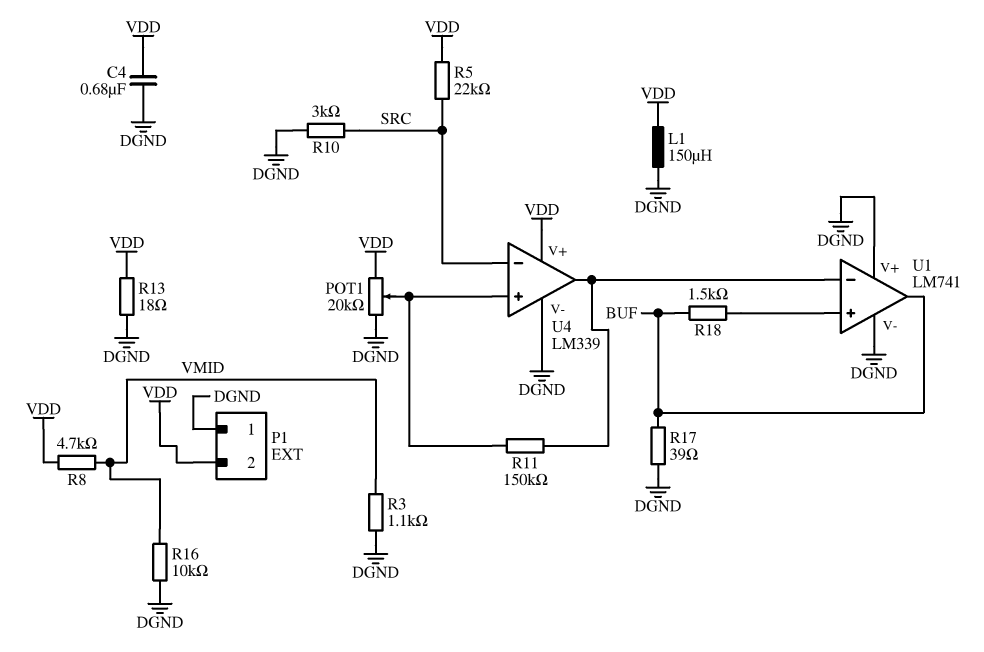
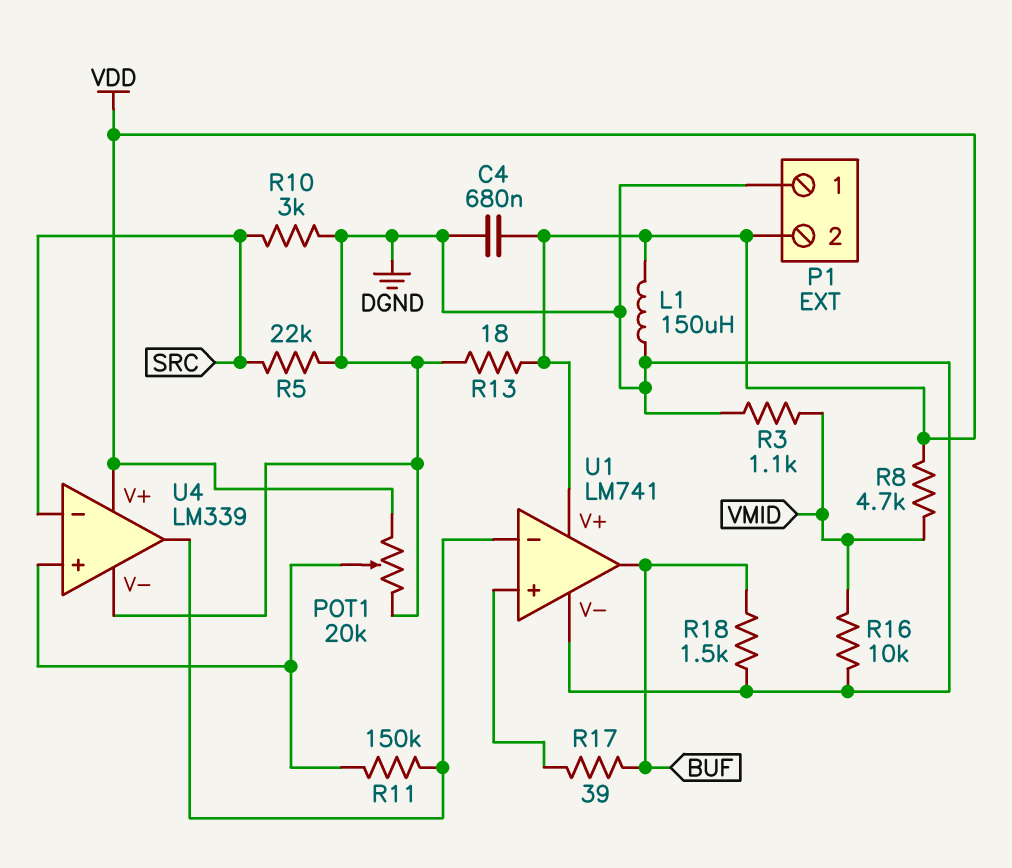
R5: 22k (SRC, VDD) -> 22k (DGND, SRC)
R17: 39 (BUF, DGND) -> 39 (BUF, U1/in+)
R18: 1.5k (BUF, U1/in+) -> 1.5k (BUF, DGND)
U1 pin V+: DGND -> VDD

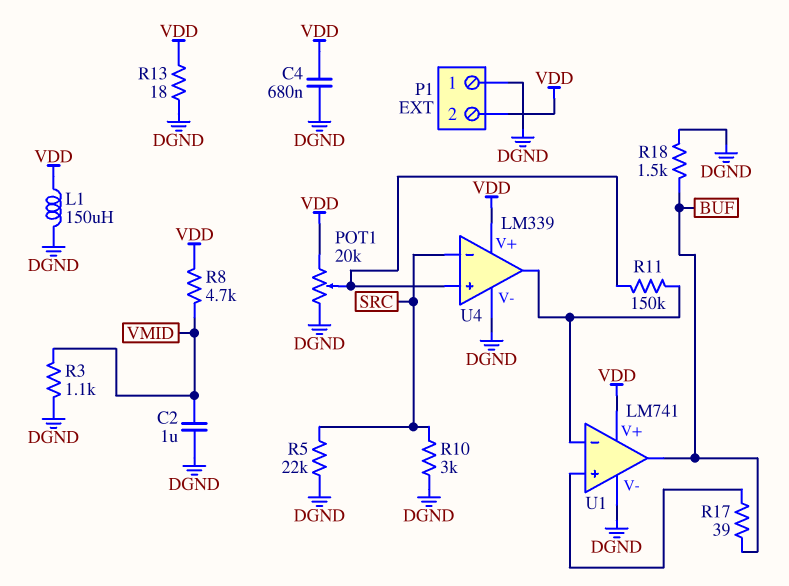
C2: none -> 1uF (DGND, VMID)
R16: 10k (DGND, VMID) -> none

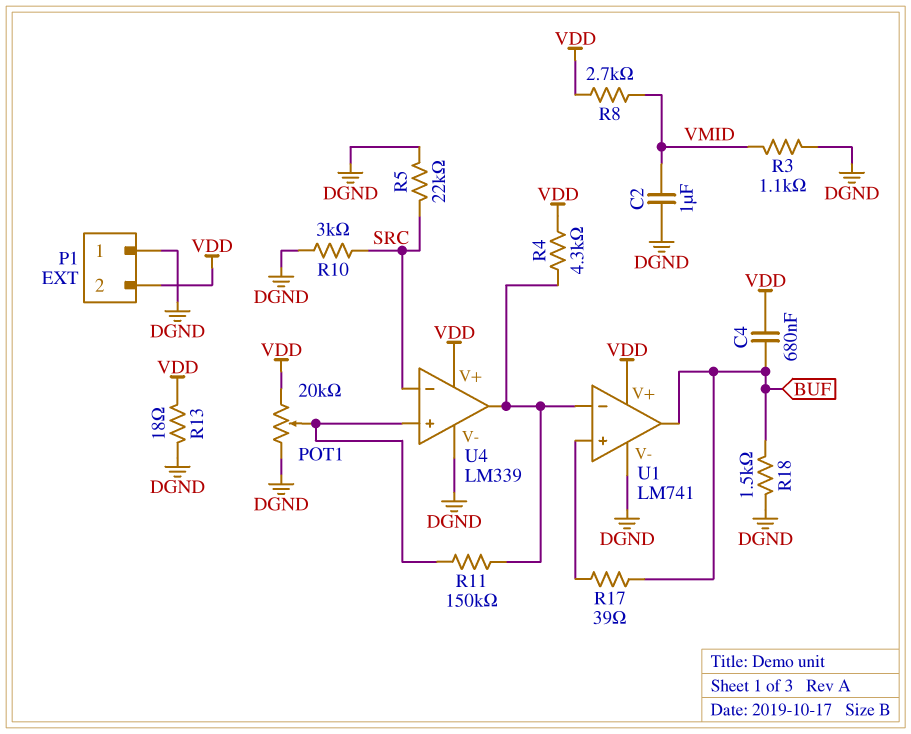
C4: 680nF (DGND, VDD) -> 680nF (BUF, VDD)
L1: 150uH (DGND, VDD) -> none
R4: none -> 4.3k (U1/in-, VDD)
R8: 4.7k (VDD, VMID) -> 2.7k (VDD, VMID)

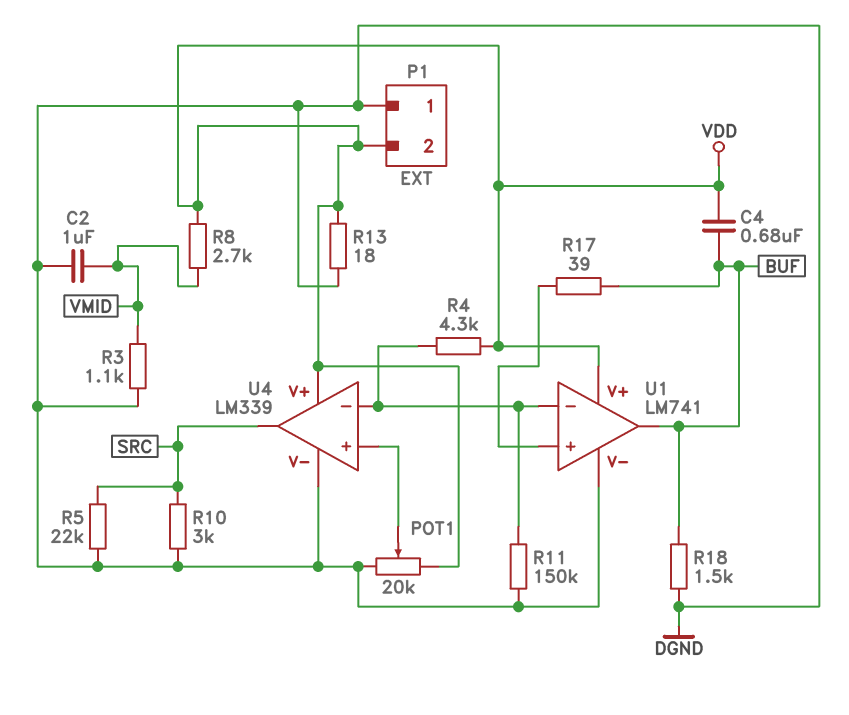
R11: 150k (U1/in-, U4/in+) -> 150k (DGND, U1/in-)
U4 pin in-: SRC -> U1/in-
U4 pin out: U1/in- -> SRC

